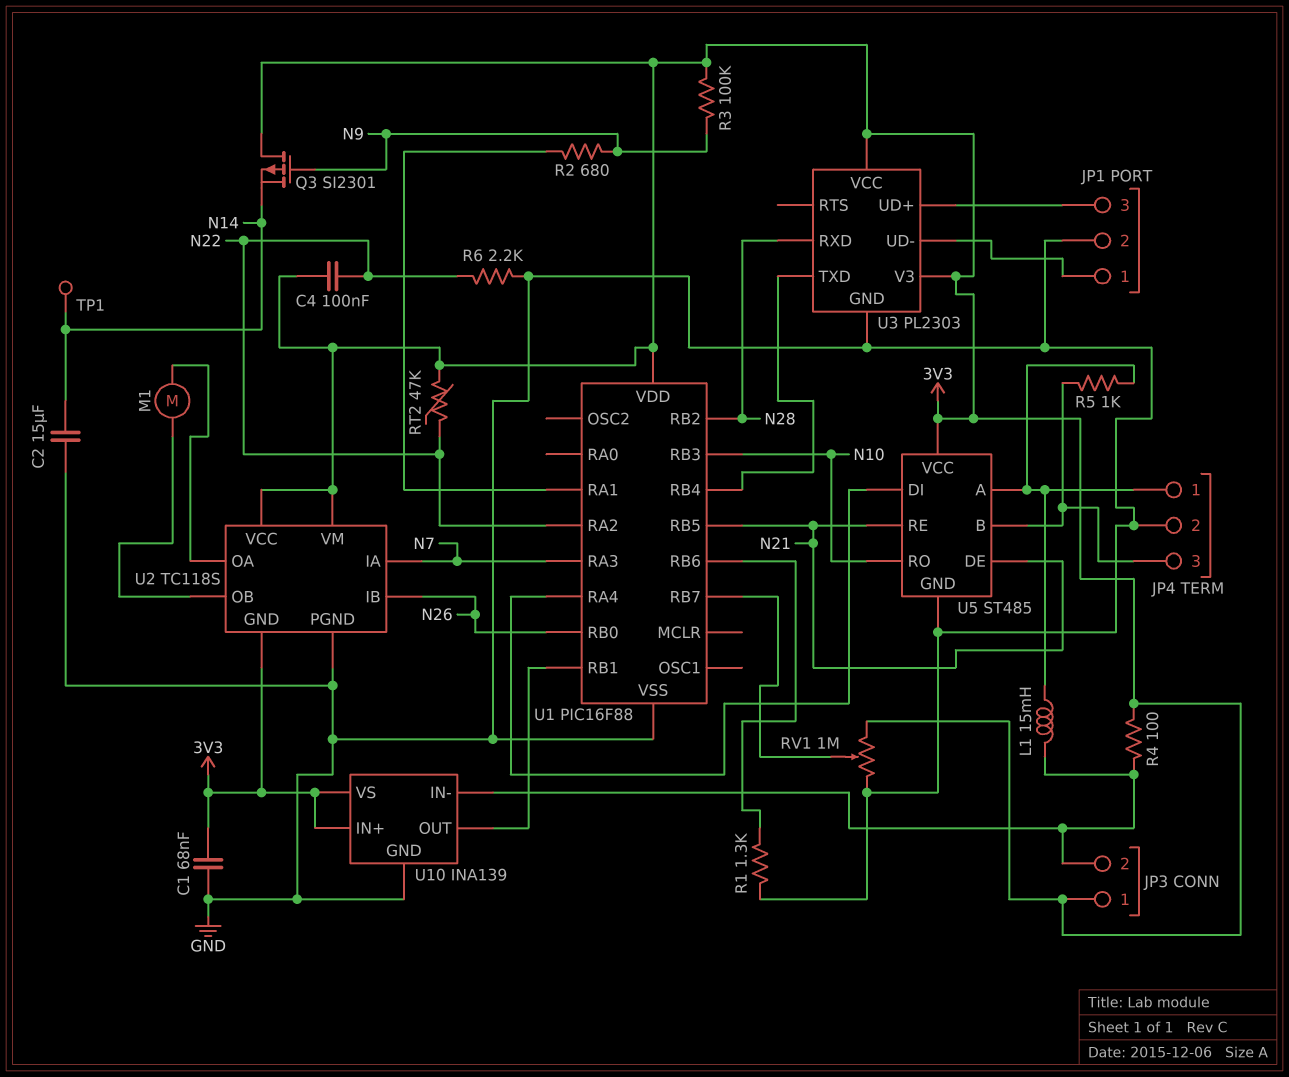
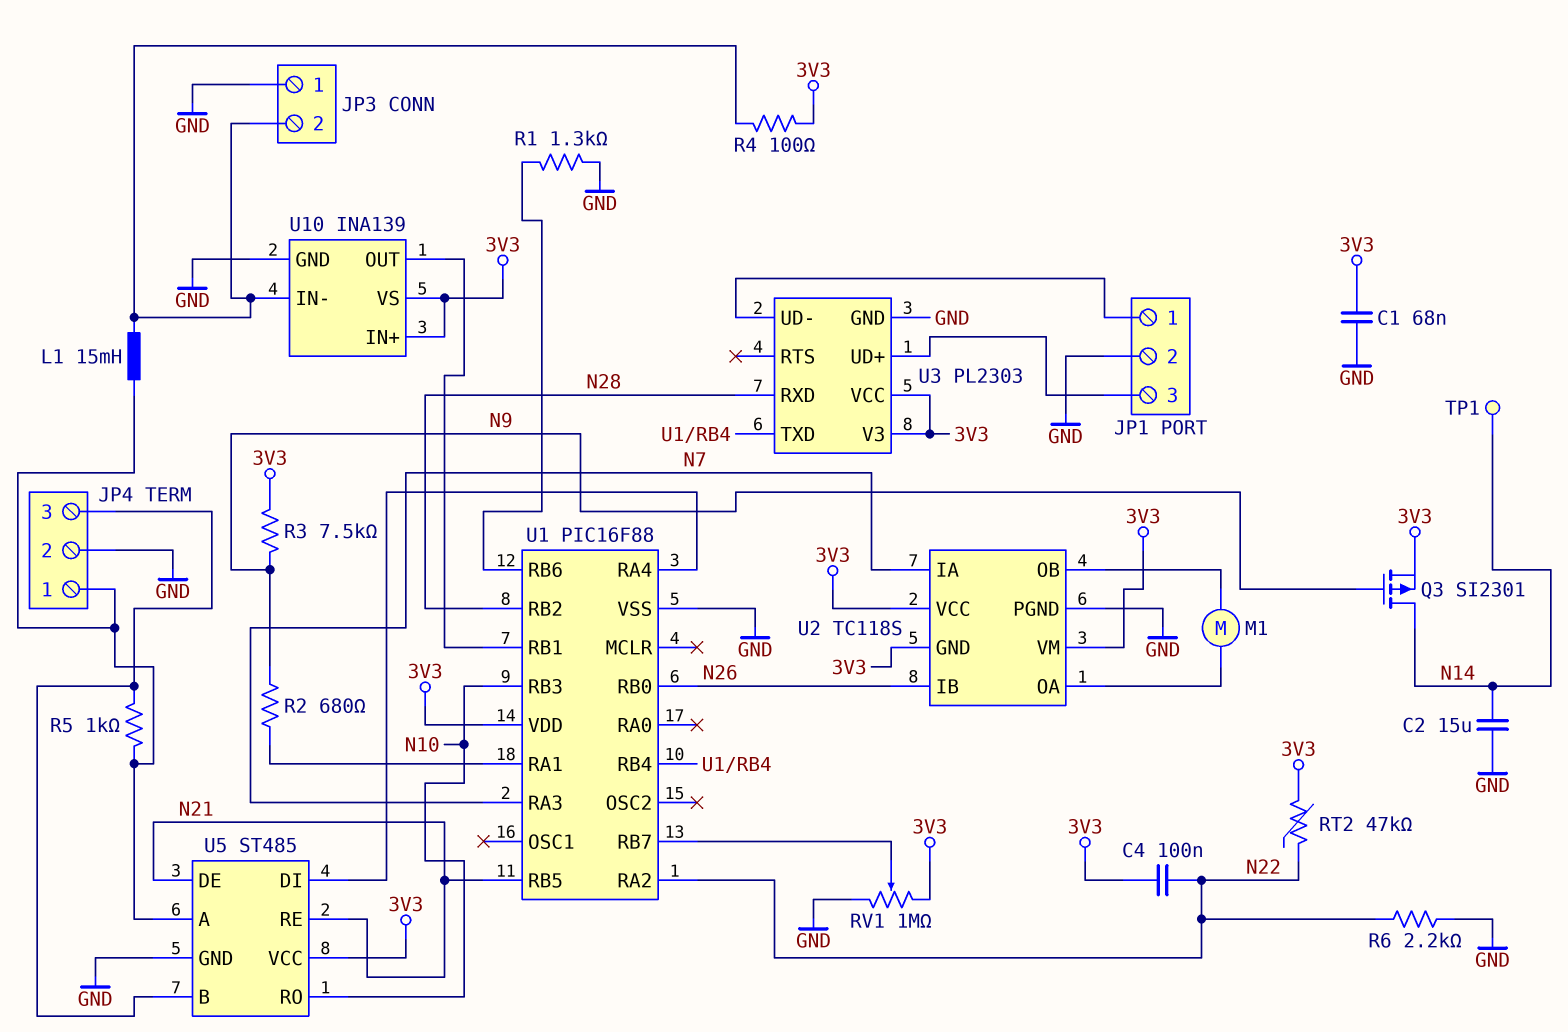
JP3 pin 1: 3V3 -> GND
Q3: PMOS SI2301 (G N9, D 3V3, S N14) -> PMOS SI2301 (G N9, D N14, S 3V3)
R3: 100k (3V3, N9) -> 7.5k (3V3, N9)

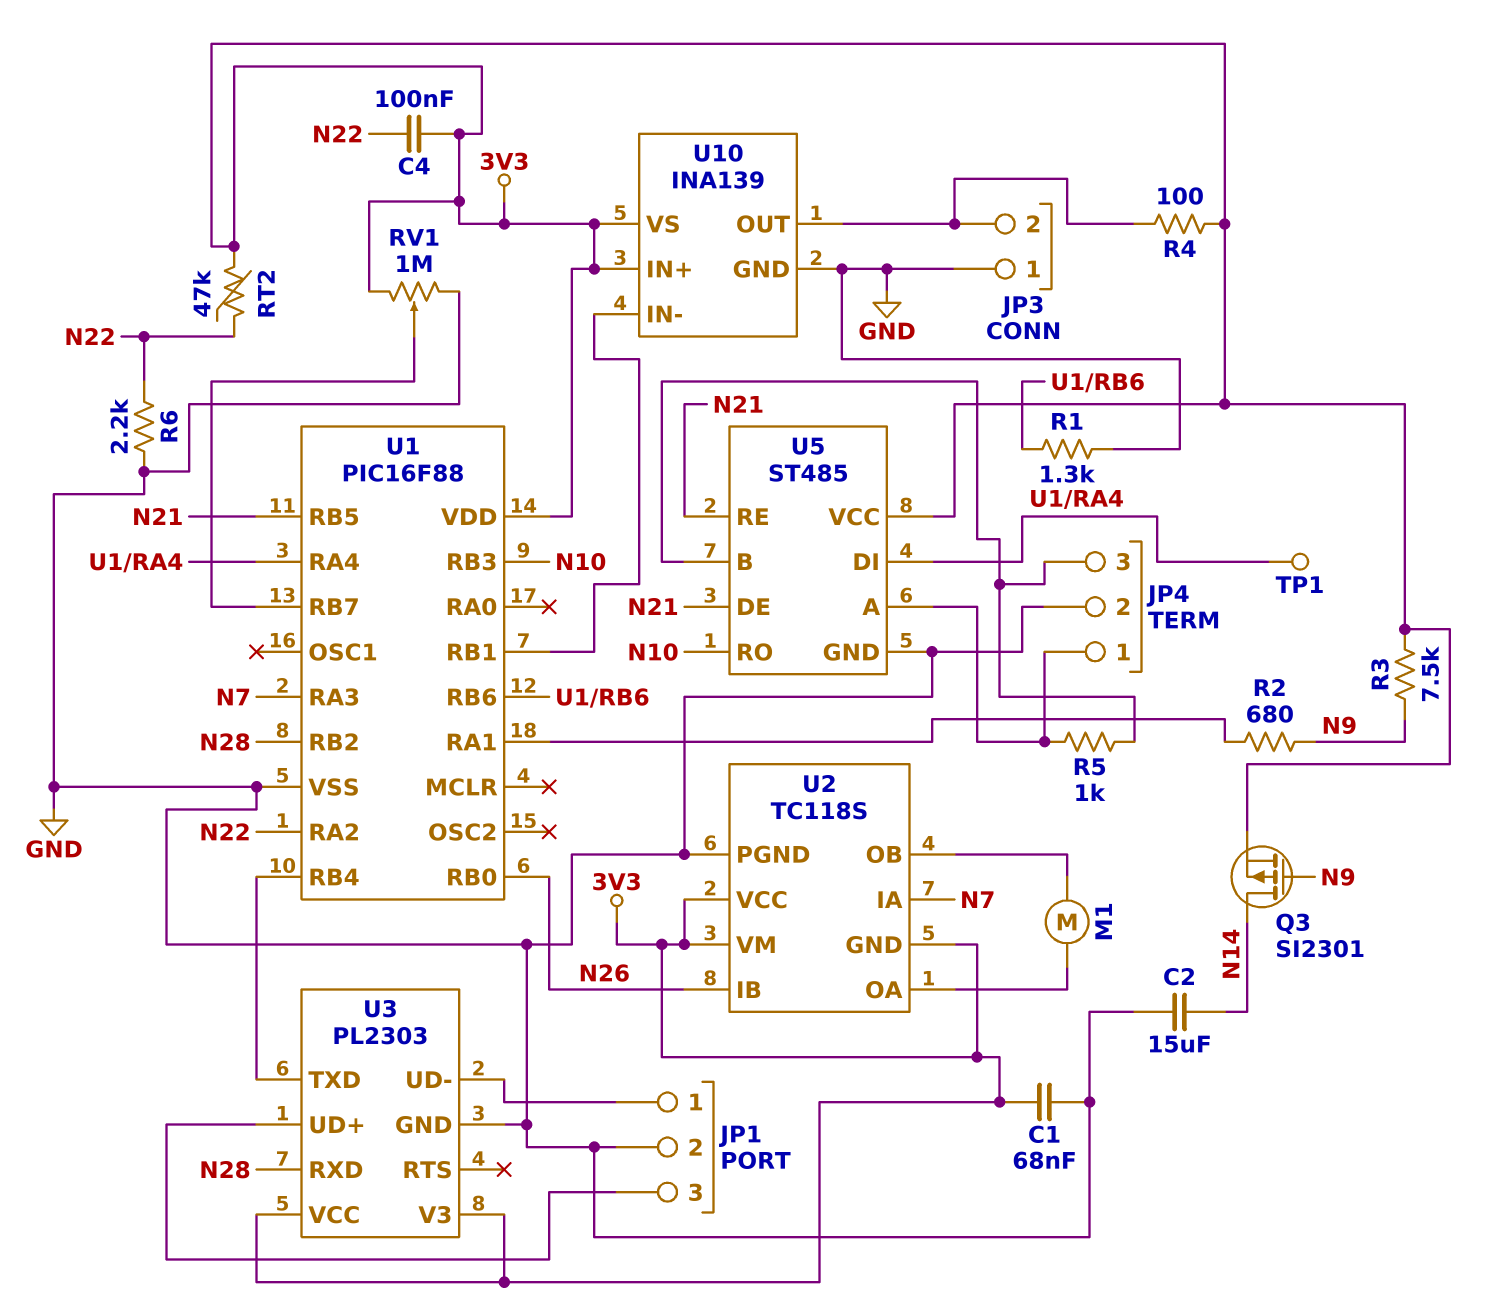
L1: 15mH (JP3/2, JP4/1) -> none
TP1: test point (N14) -> test point (U1/RA4)
U10 pin IN-: JP3/2 -> U1/RB1
U10 pin OUT: U1/RB1 -> JP3/2

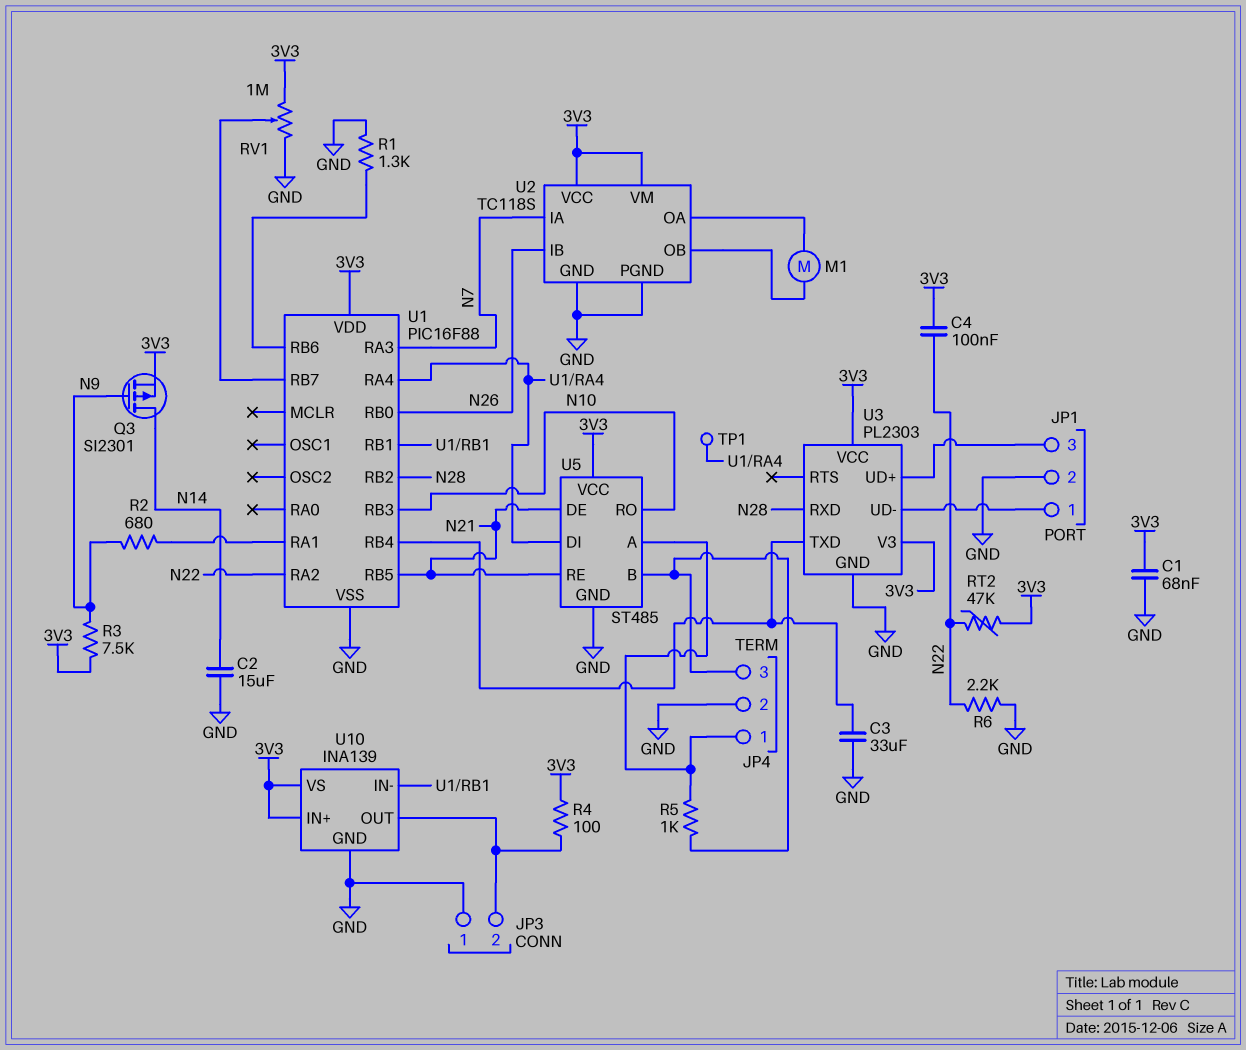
C3: none -> 33uF (GND, U1/RB4)
U2 pin GND: 3V3 -> GND

